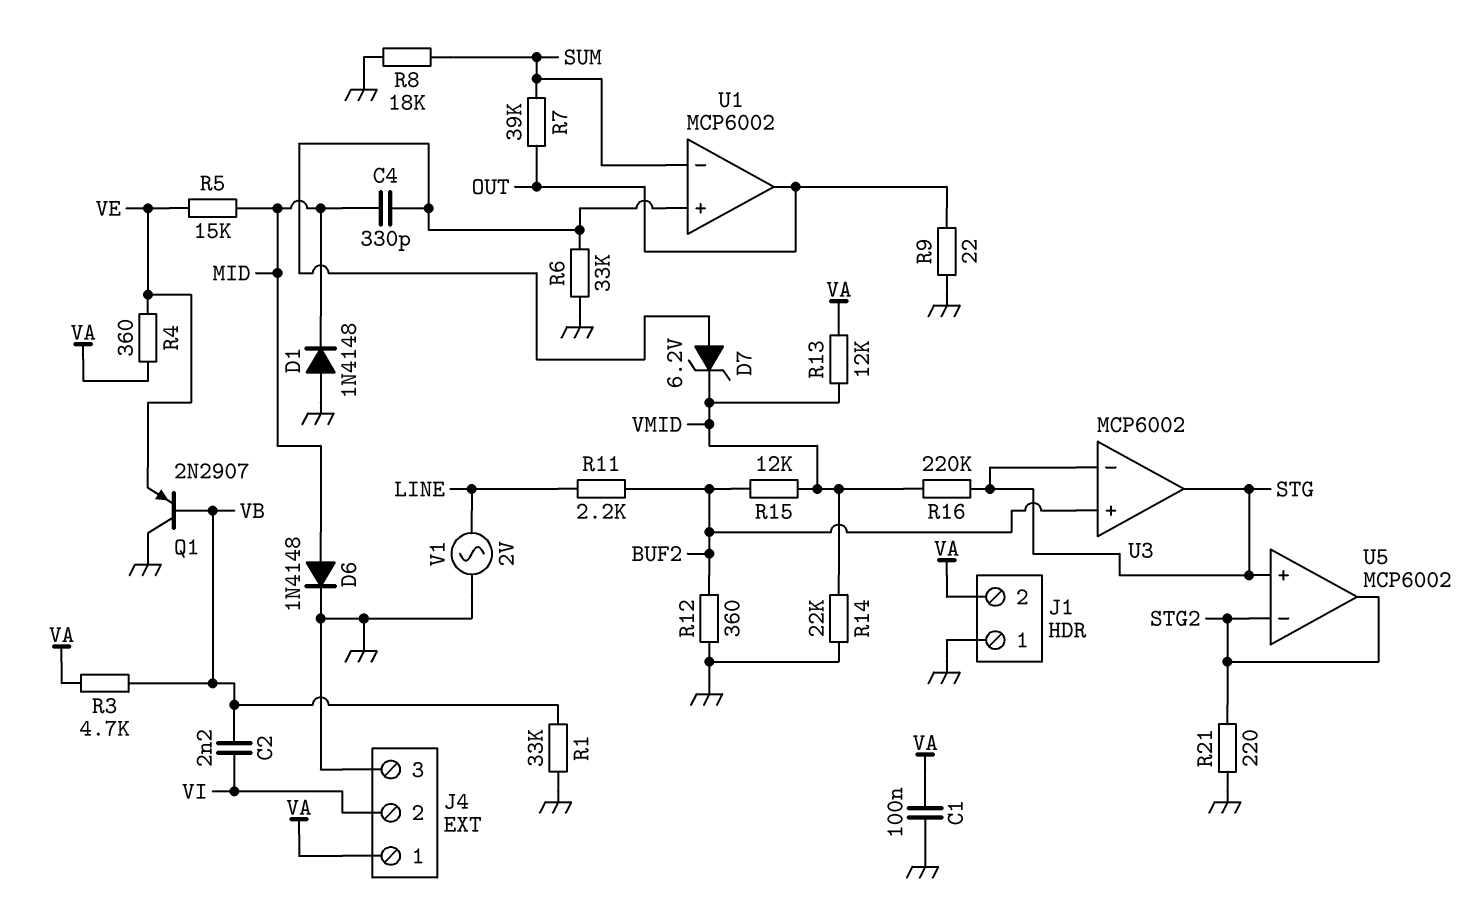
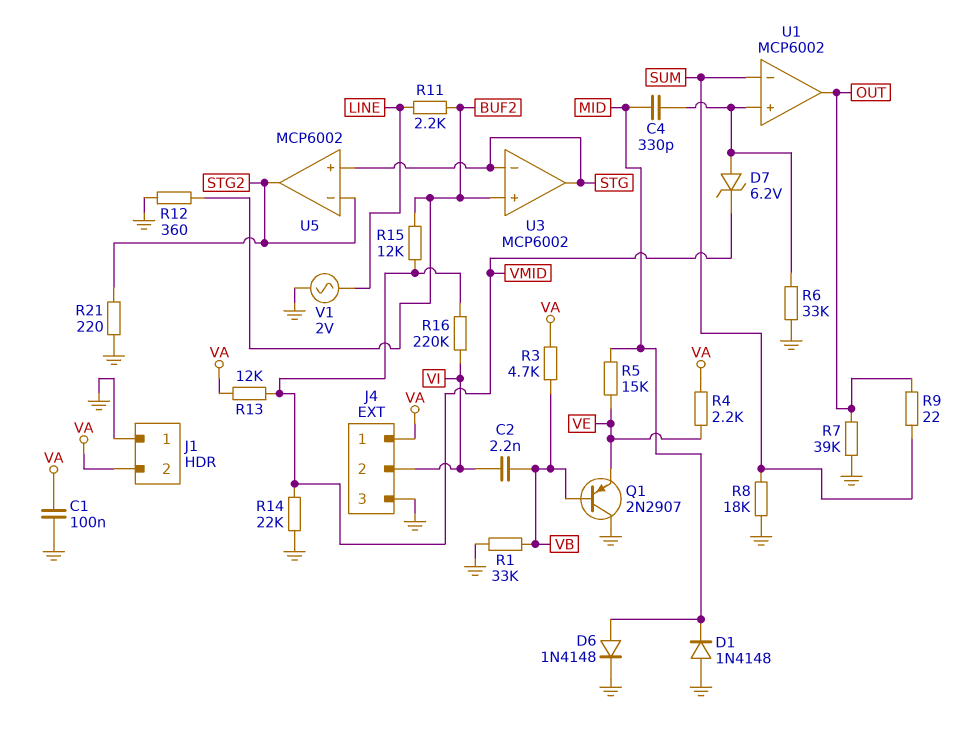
R4: 360 (VA, VE) -> 2.2k (VA, VE)
R7: 39k (OUT, SUM) -> 39k (GND, OUT)
R9: 22 (GND, OUT) -> 22 (OUT, SUM)
R16: 220k (STG, VMID) -> 220k (VI, VMID)

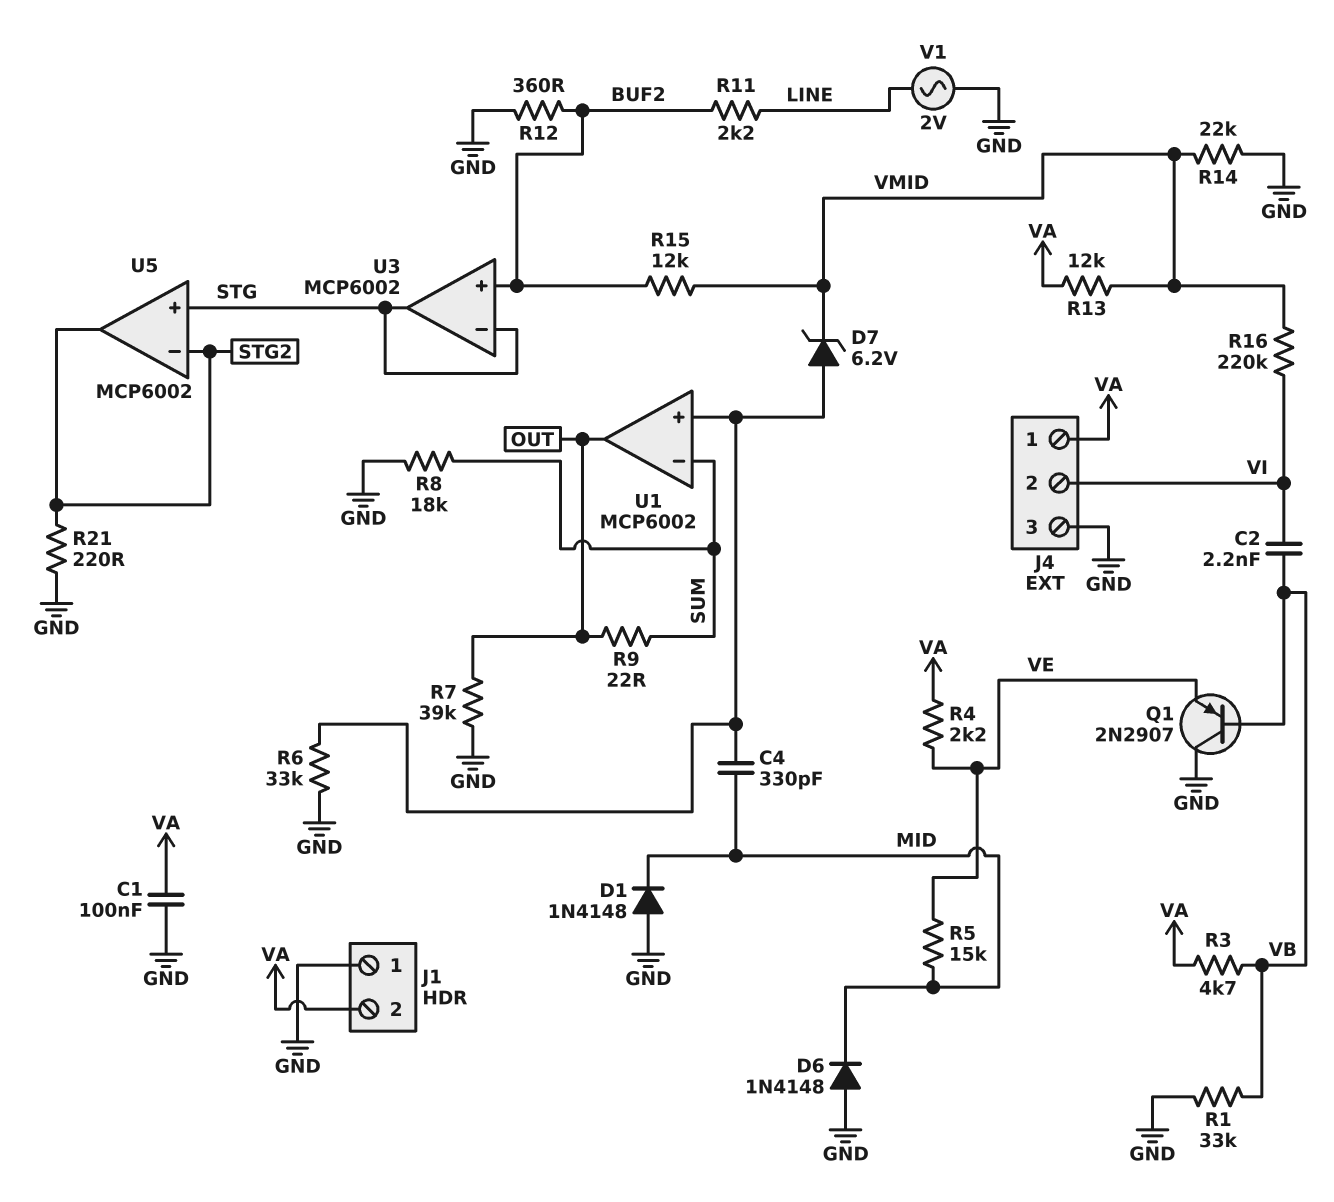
D6: diode 1N4148 (A MID, K GND) -> diode 1N4148 (A GND, K MID)

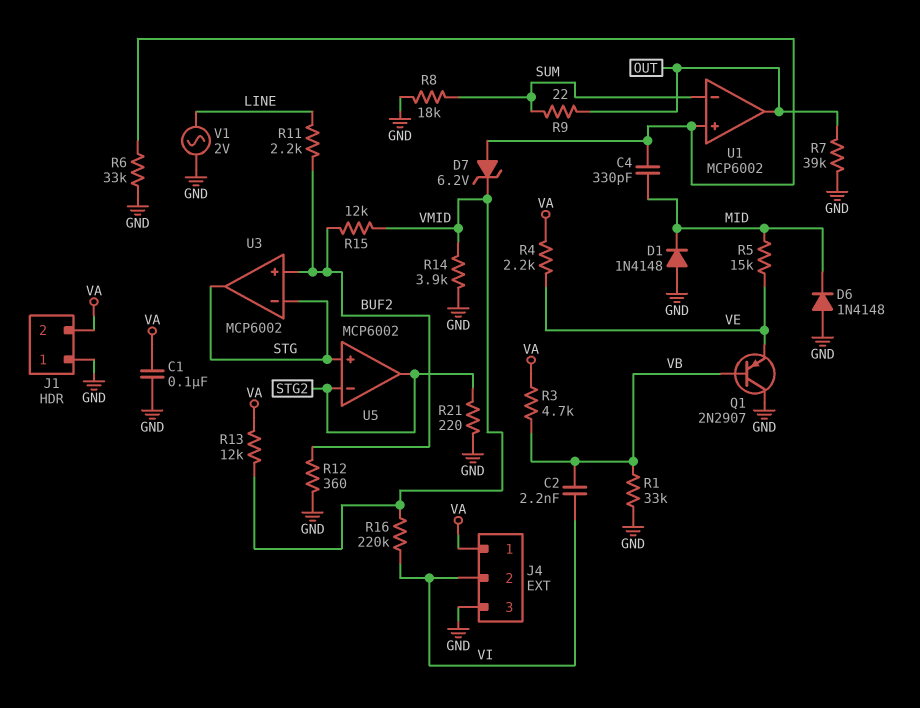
R14: 22k (GND, VMID) -> 3.9k (GND, VMID)

